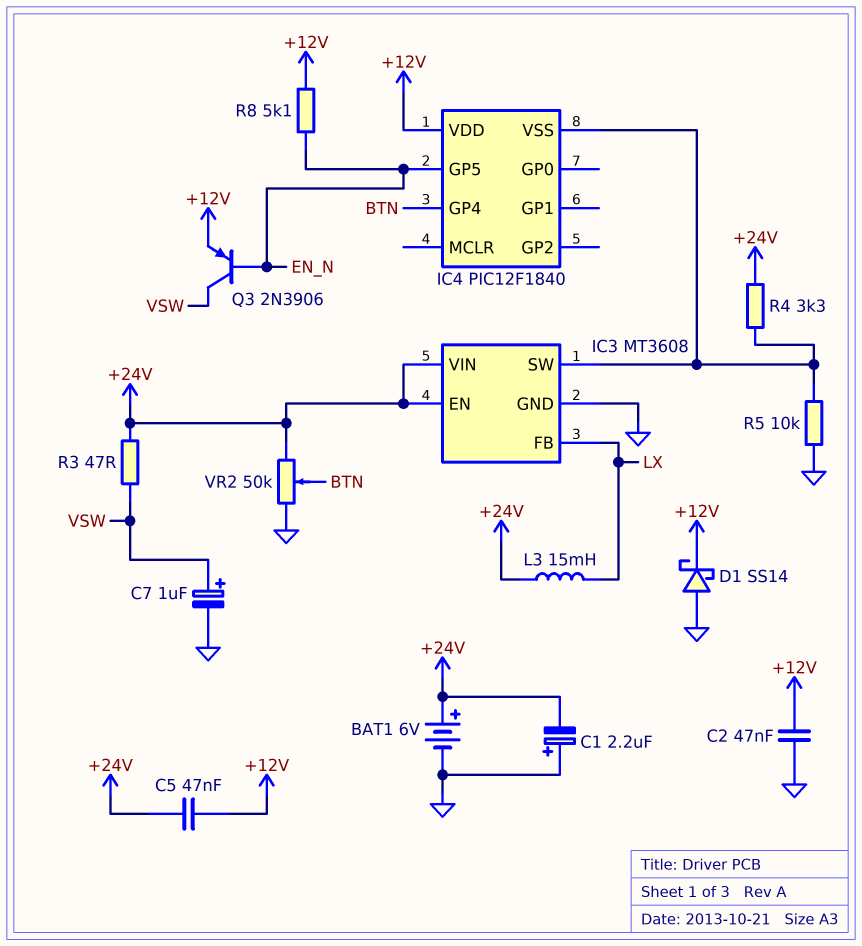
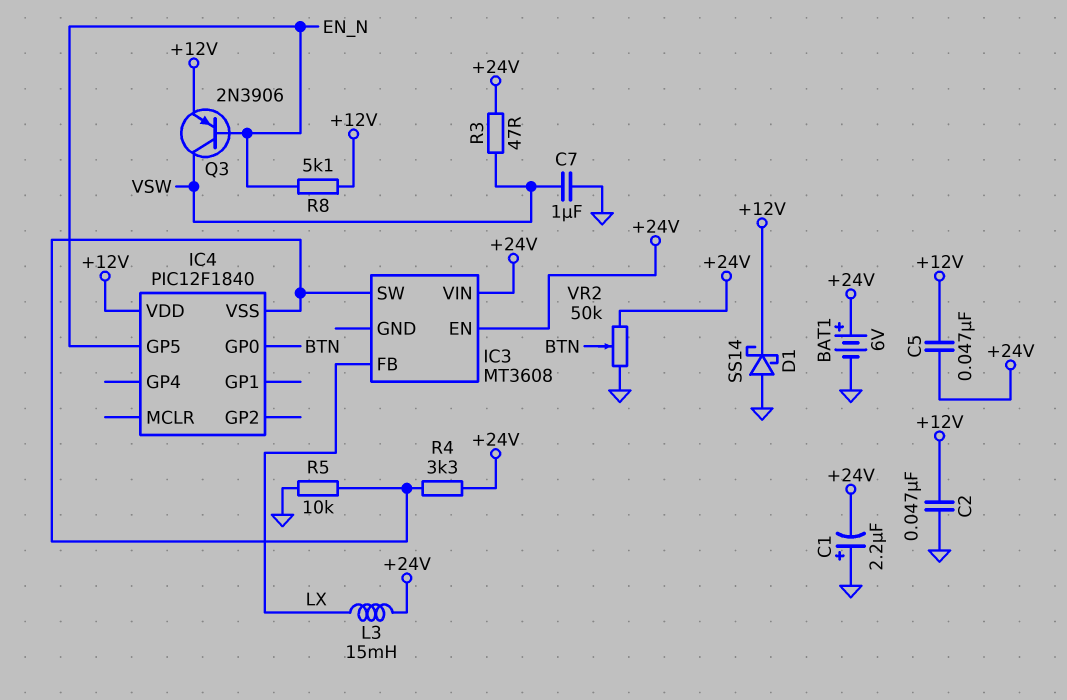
C7: 1uF (plus VSW, minus GND) -> 1uF (GND, VSW)
IC3 pin GND: GND -> none
IC4 pin GP0: none -> BTN
IC4 pin GP4: BTN -> none

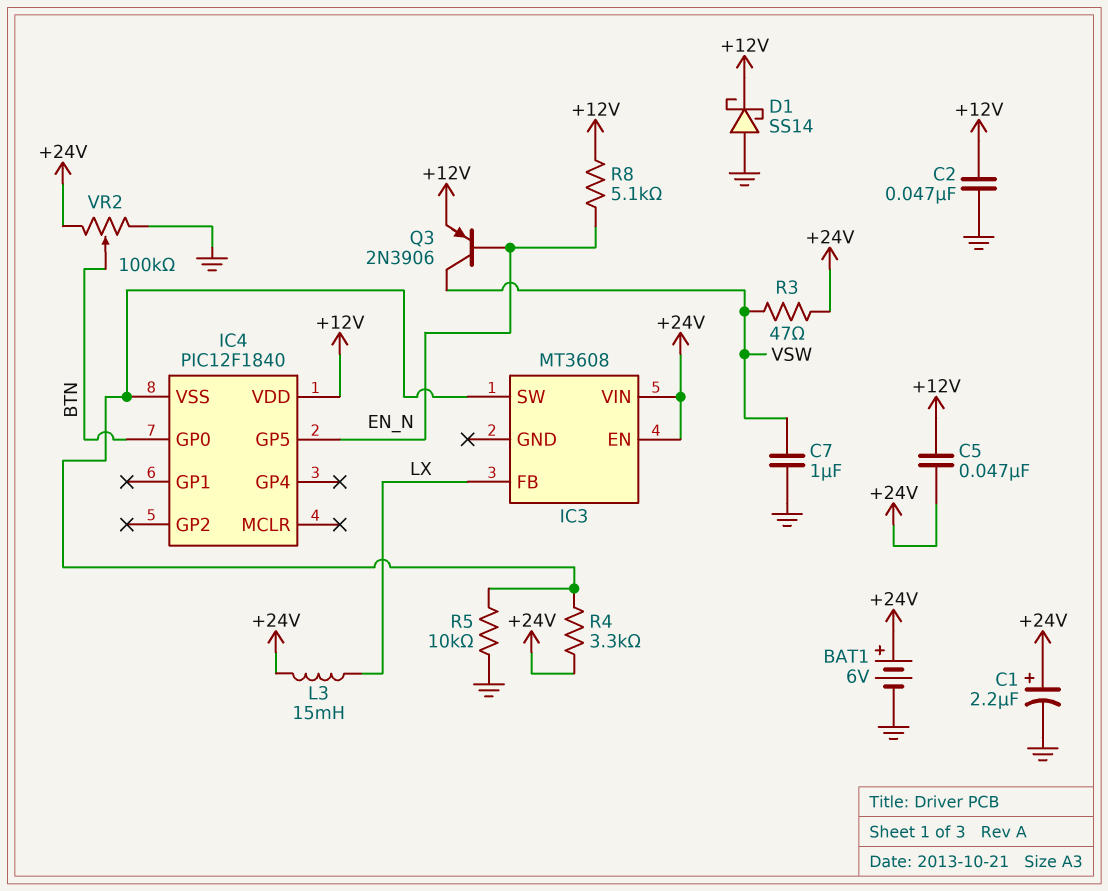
C1: 2.2uF (plus GND, minus +24V) -> 2.2uF (plus +24V, minus GND)
VR2: 50k (+24V, GND, wiper BTN) -> 100k (+24V, GND, wiper BTN)

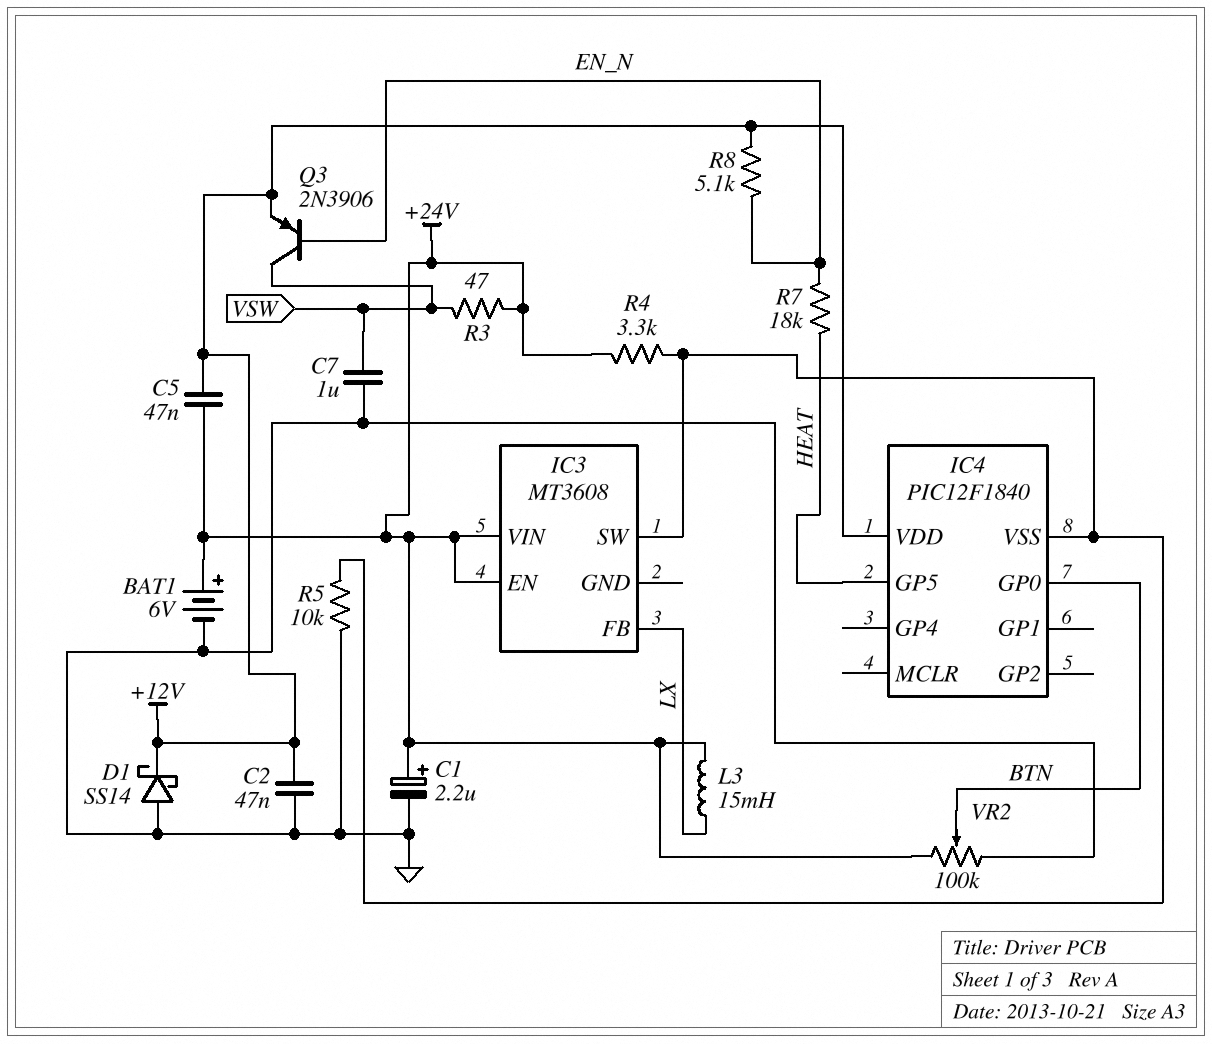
IC4 pin GP5: EN_N -> HEAT
R7: none -> 18k (EN_N, HEAT)

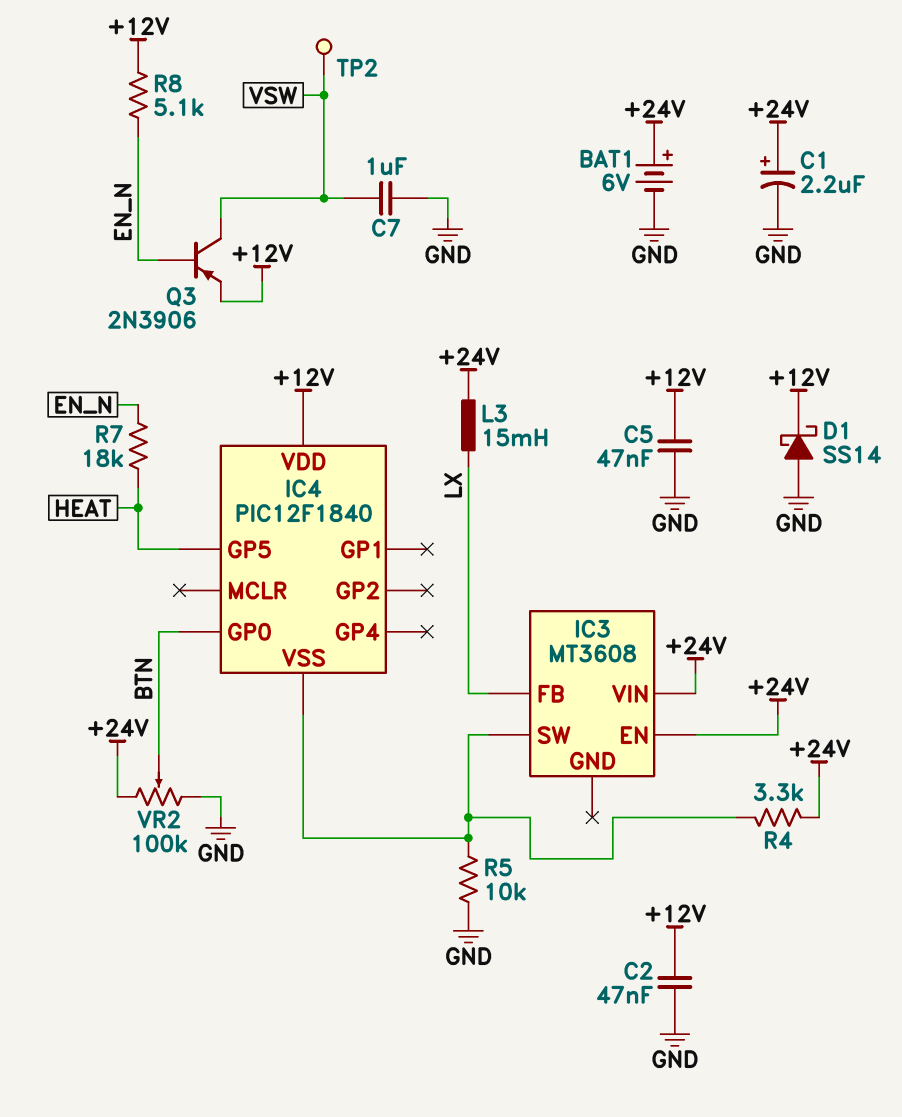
C5: 47nF (+12V, +24V) -> 47nF (+12V, GND)
R3: 47 (+24V, VSW) -> none
TP2: none -> test point (VSW)

